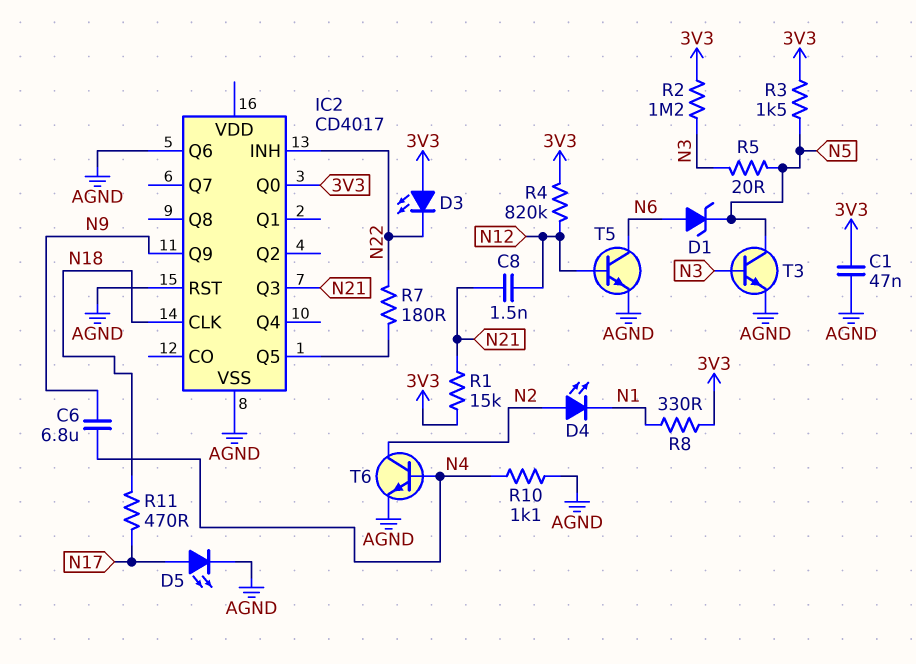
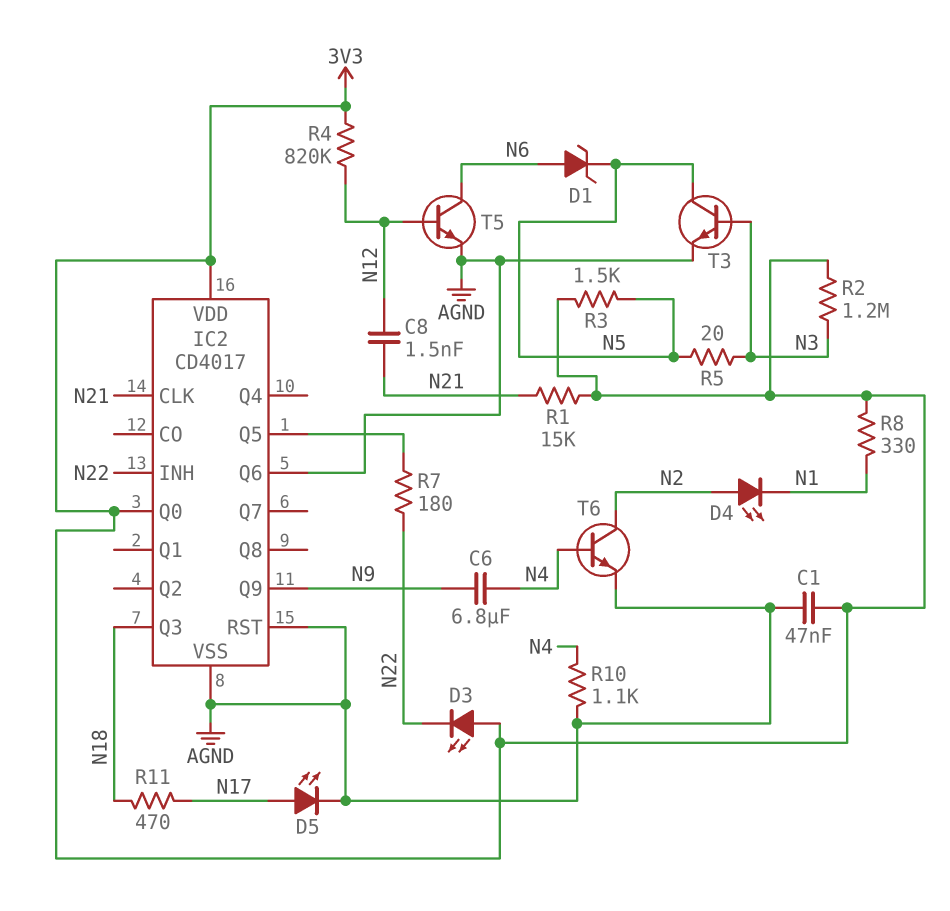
IC2 pin CLK: N18 -> N21
IC2 pin Q3: N21 -> N18
IC2 pin VDD: none -> 3V3

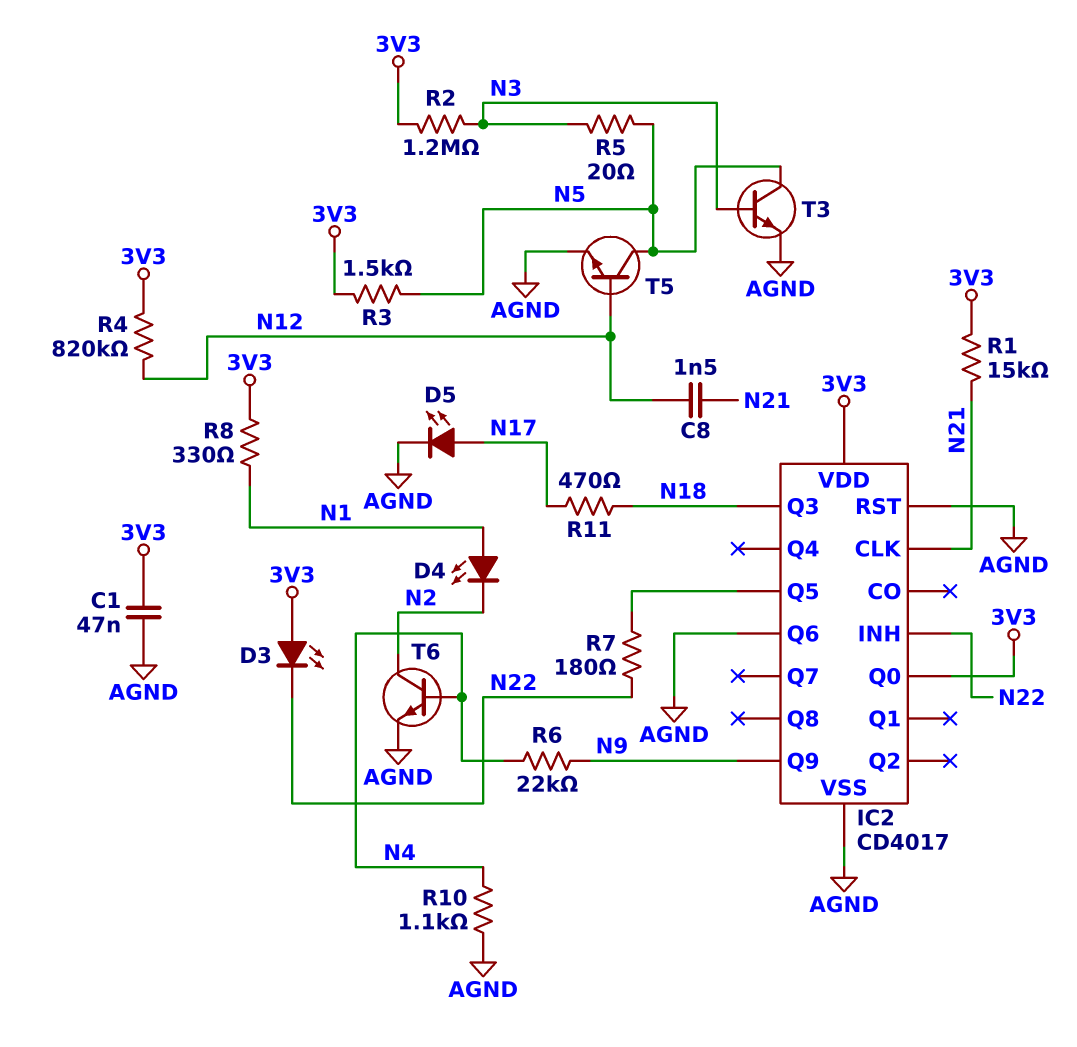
C6: 6.8uF (N4, N9) -> none
D1: zener (A N6, K N5) -> none
D4: LED (A N2, K N1) -> LED (A N1, K N2)
R6: none -> 22k (N4, N9)
T5: NPN (B N12, C N6, E AGND) -> NPN (B N12, C N5, E AGND)

